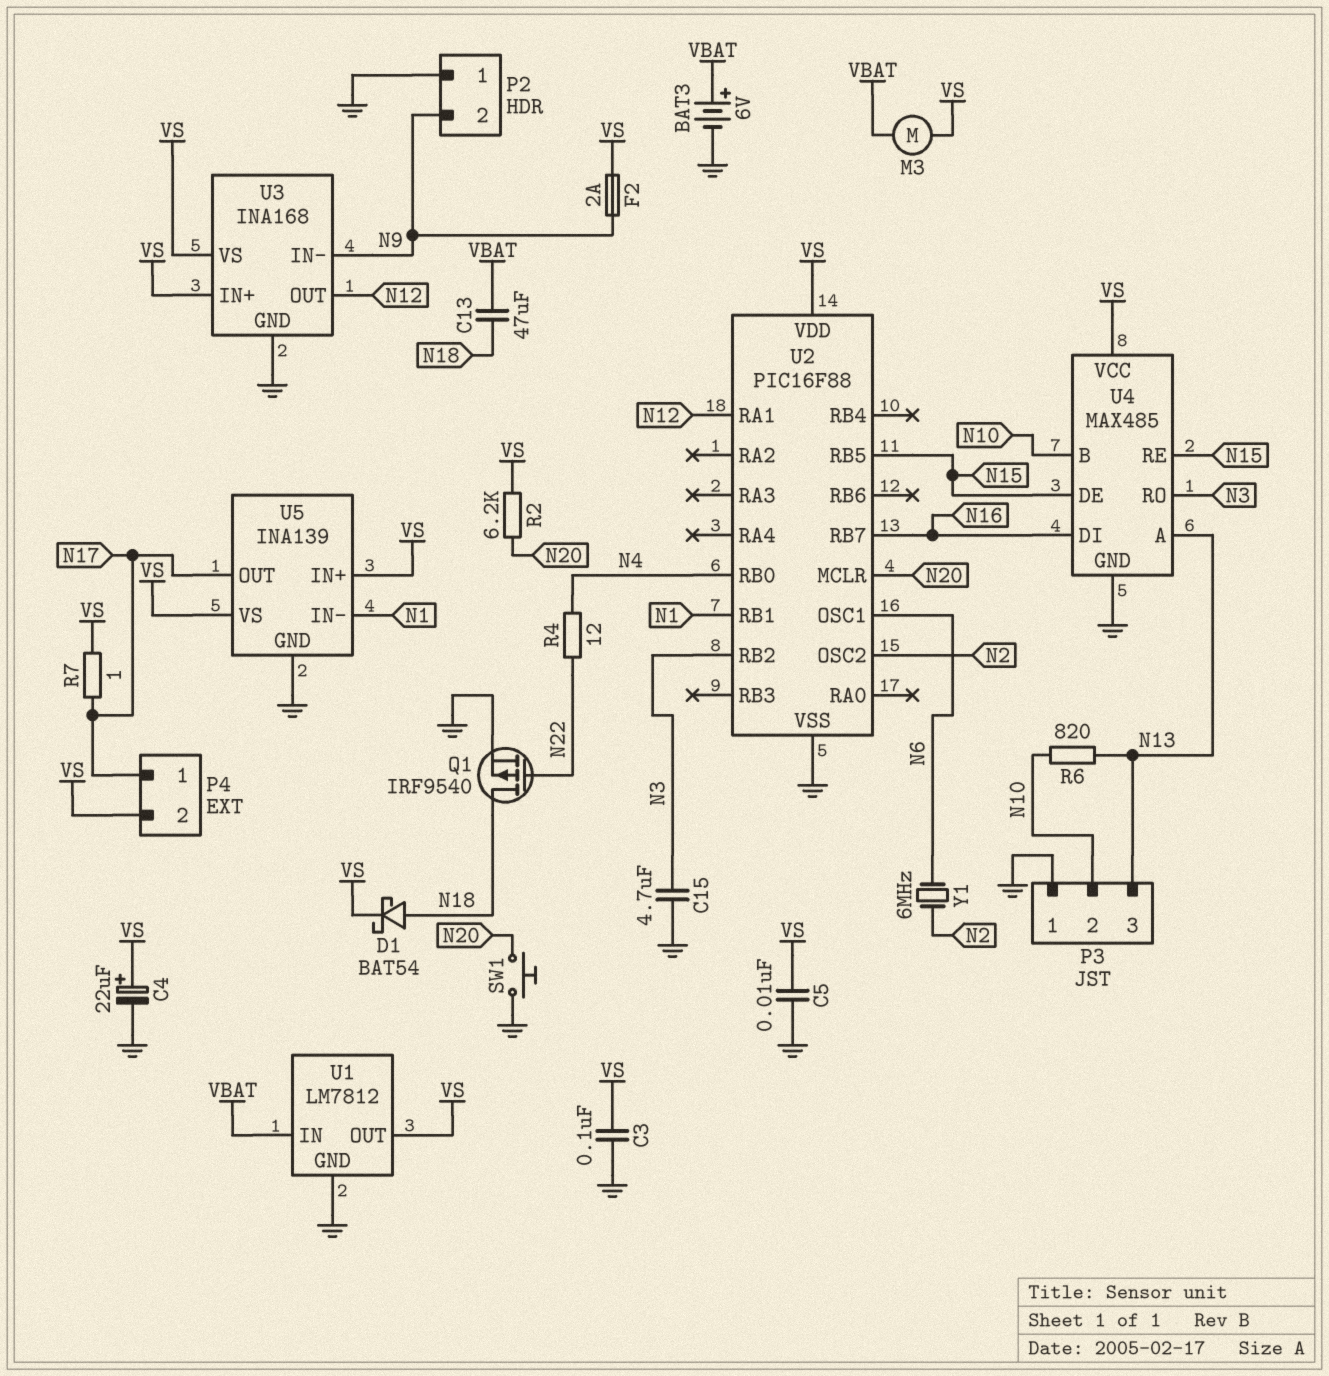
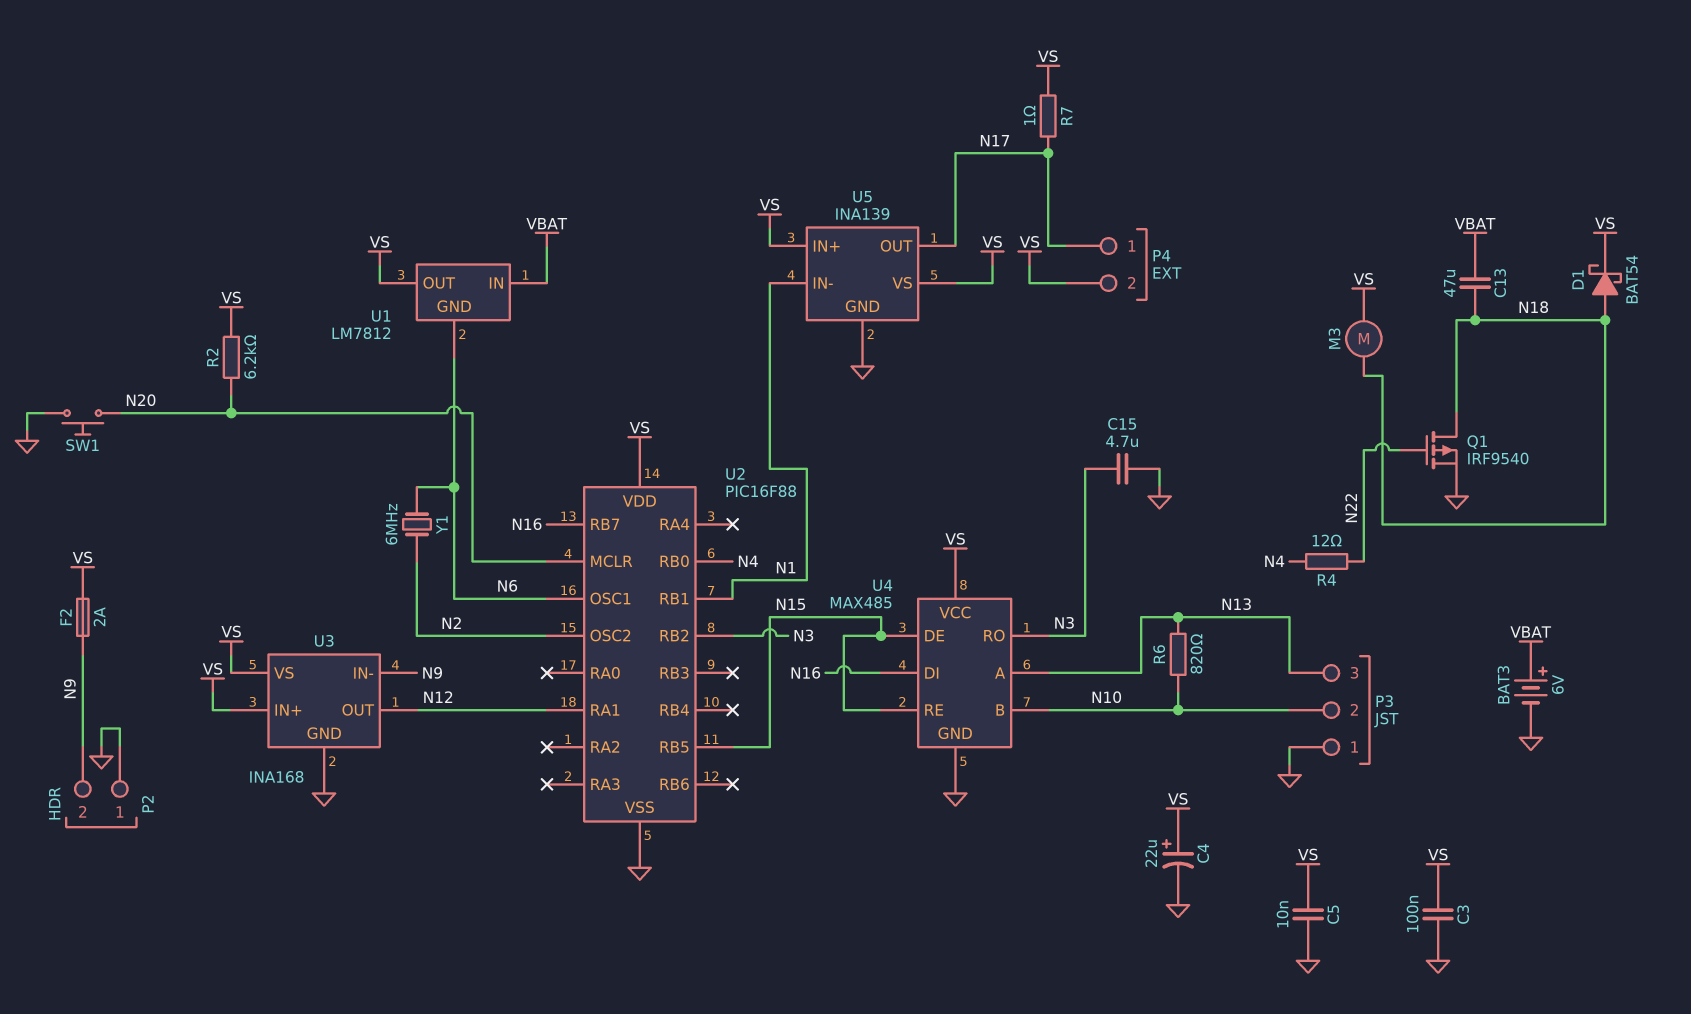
M3: motor (VBAT, VS) -> motor (N18, VS)
U1 pin GND: GND -> N6

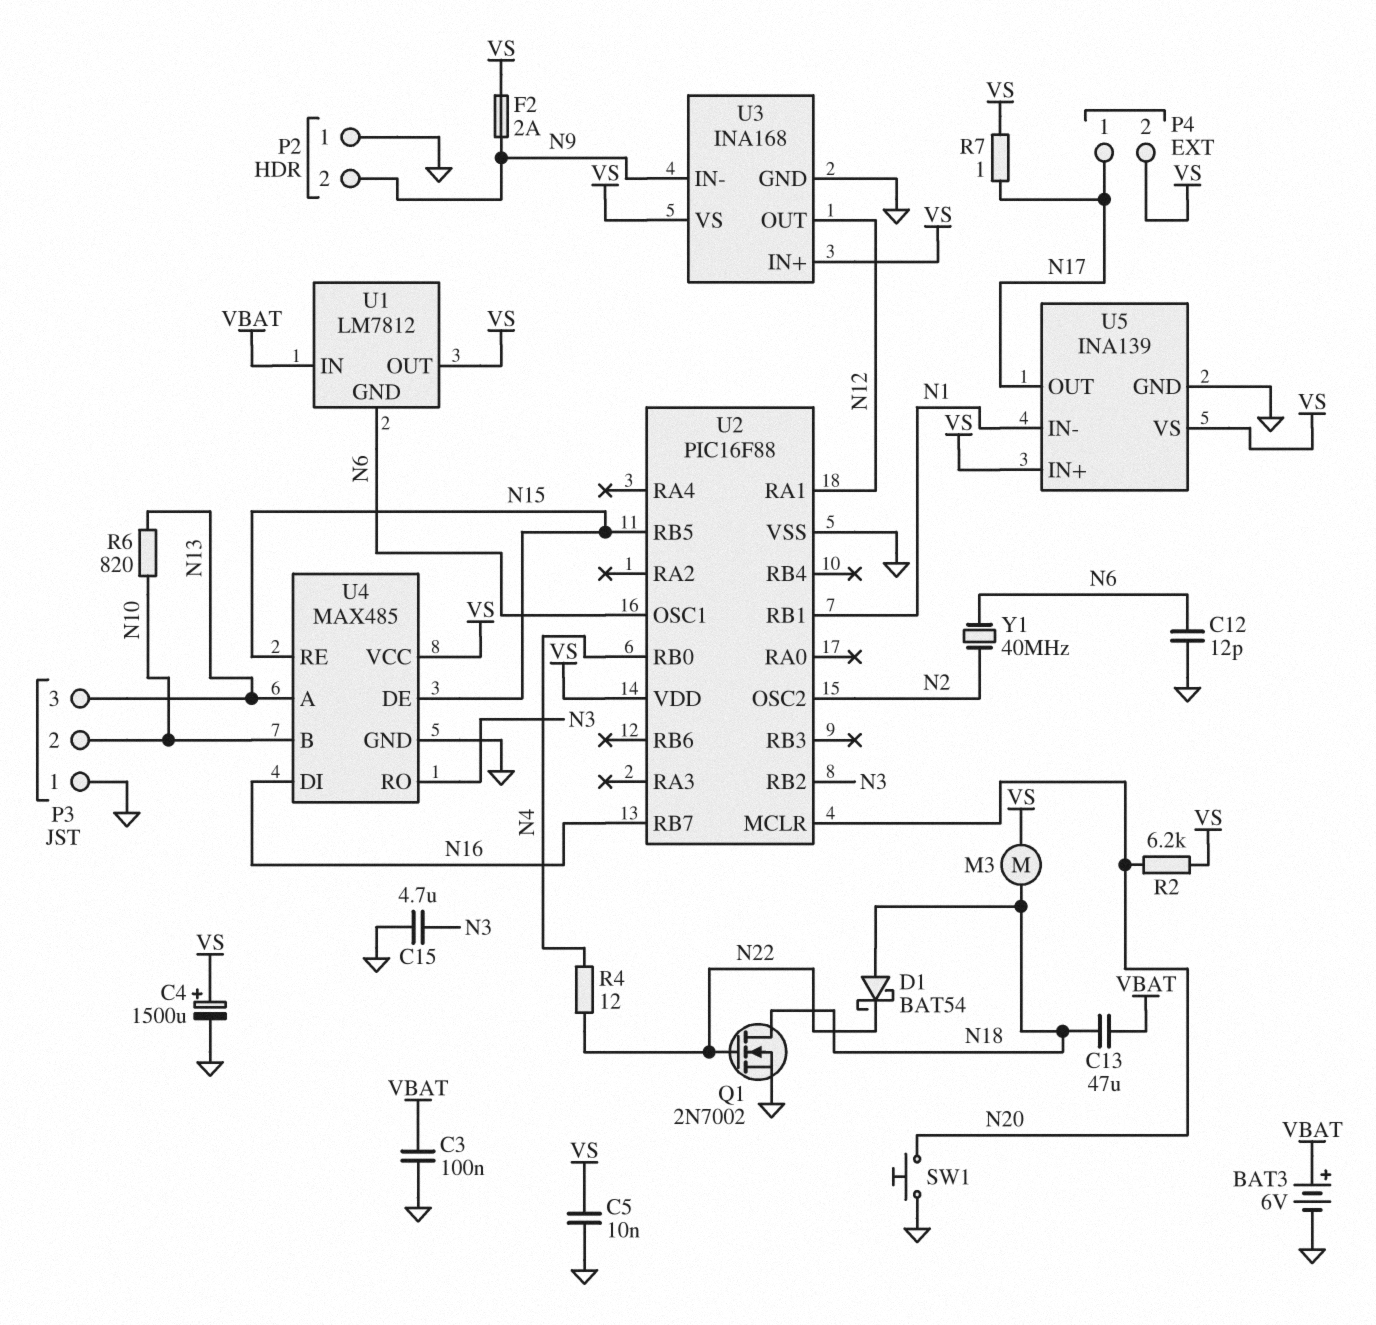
C3: 100nF (GND, VS) -> 100nF (GND, VBAT)
C4: 22uF (plus VS, minus GND) -> 1500uF (plus VS, minus GND)
C12: none -> 12pF (GND, N6)
D1: schottky BAT54 (A N18, K VS) -> schottky BAT54 (A N18, K N22)
Q1: PMOS IRF9540 (G N22, D N18, S GND) -> NMOS 2N7002 (G N22, D N18, S GND)
Y1: 6MHz (N2, N6) -> 40MHz (N2, N6)

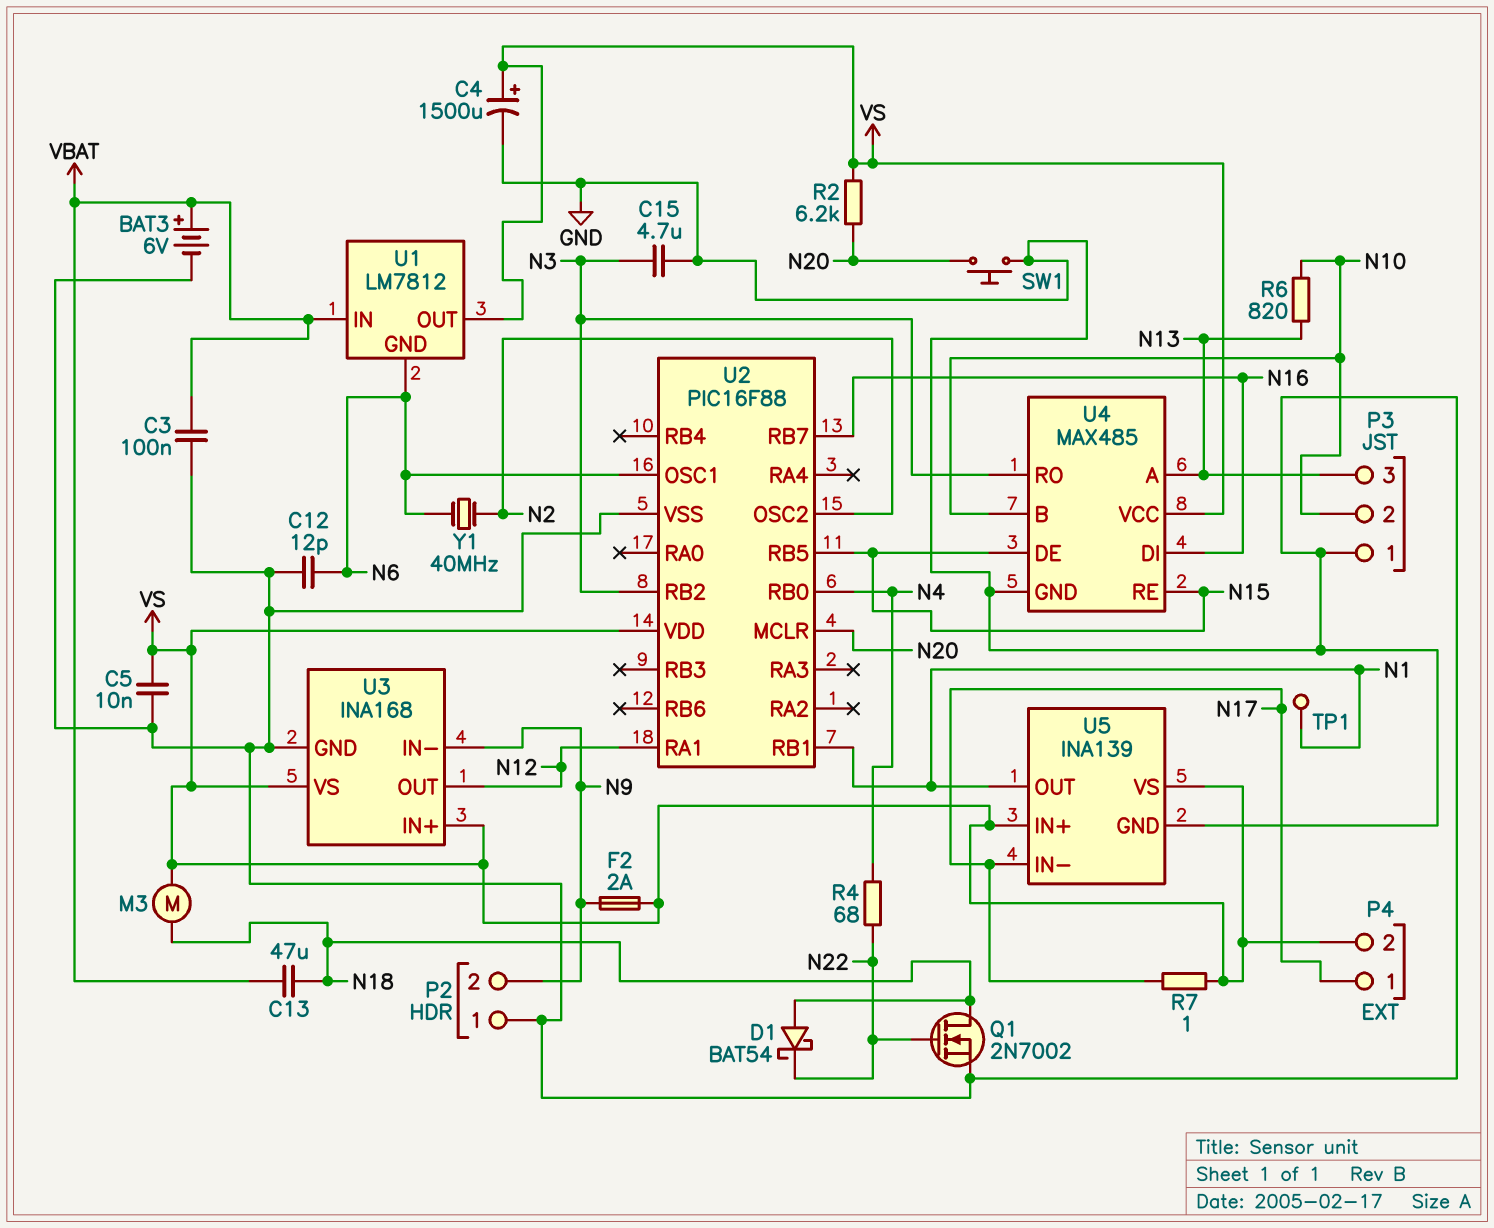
R4: 12 (N4, N22) -> 68 (N4, N22)
TP1: none -> test point (N1)
U5 pin IN-: N1 -> N17
U5 pin OUT: N17 -> N1

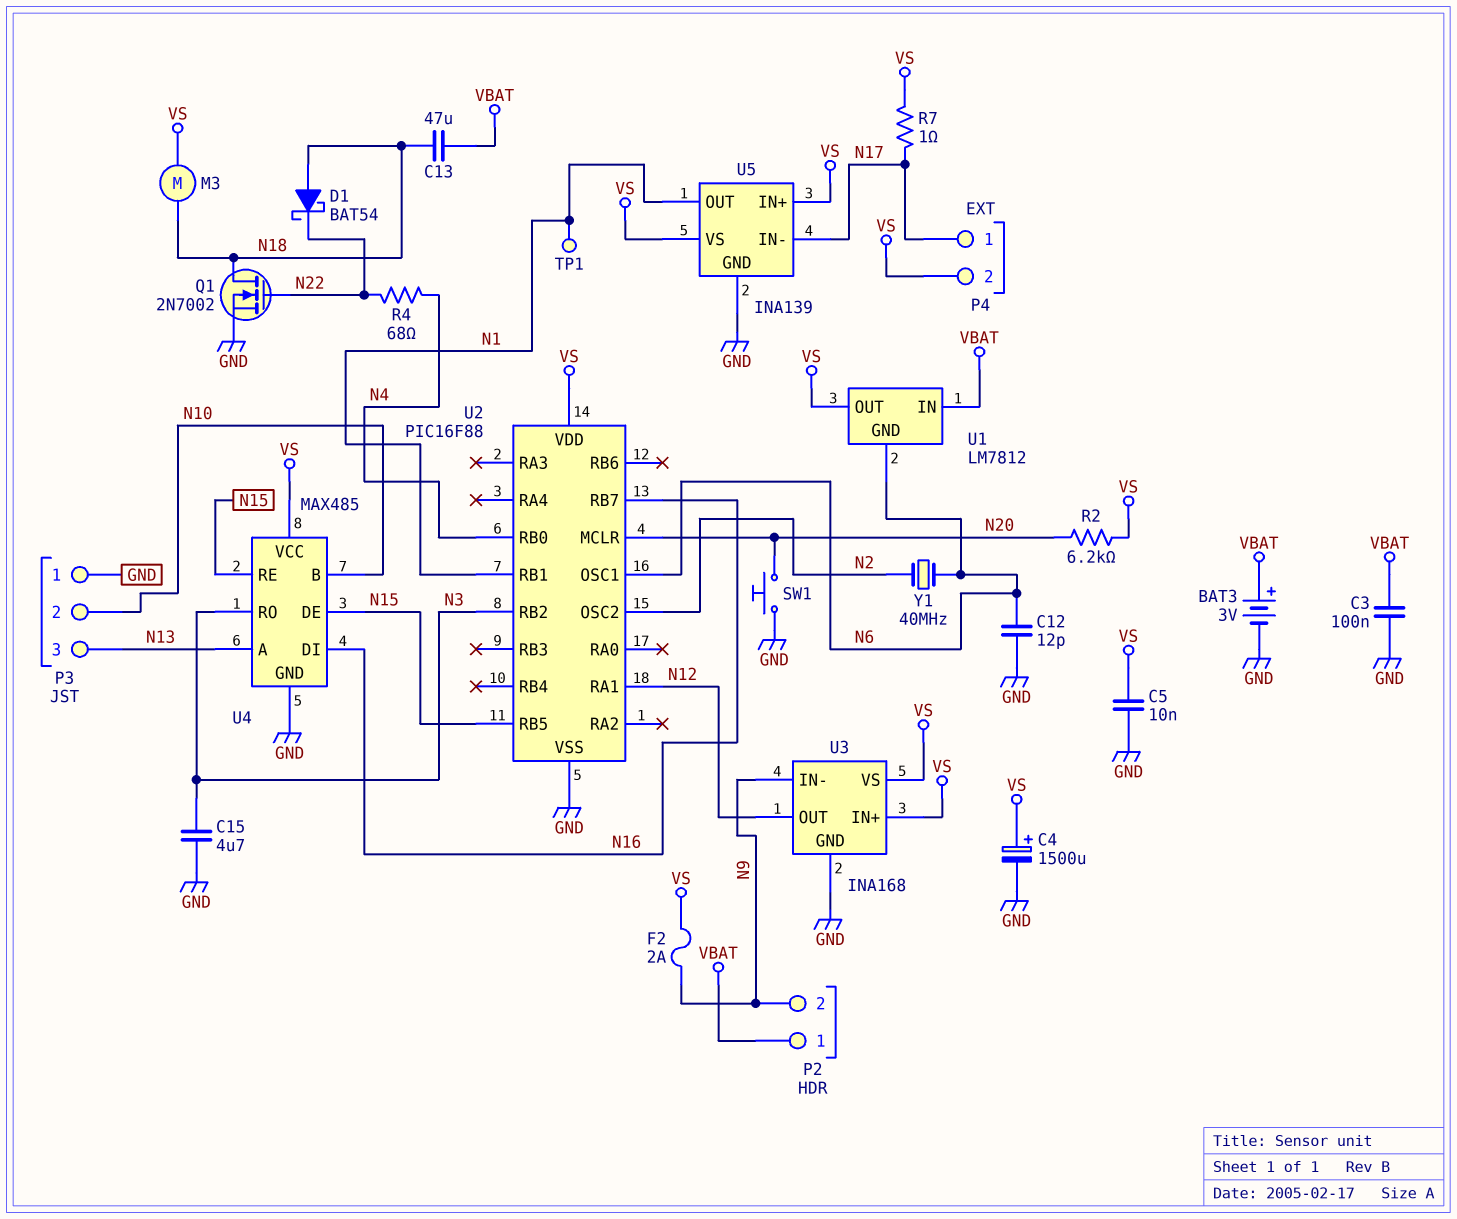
BAT3: 6V (plus VBAT, minus GND) -> 3V (plus VBAT, minus GND)
P2 pin 1: GND -> VBAT
R6: 820 (N10, N13) -> none

